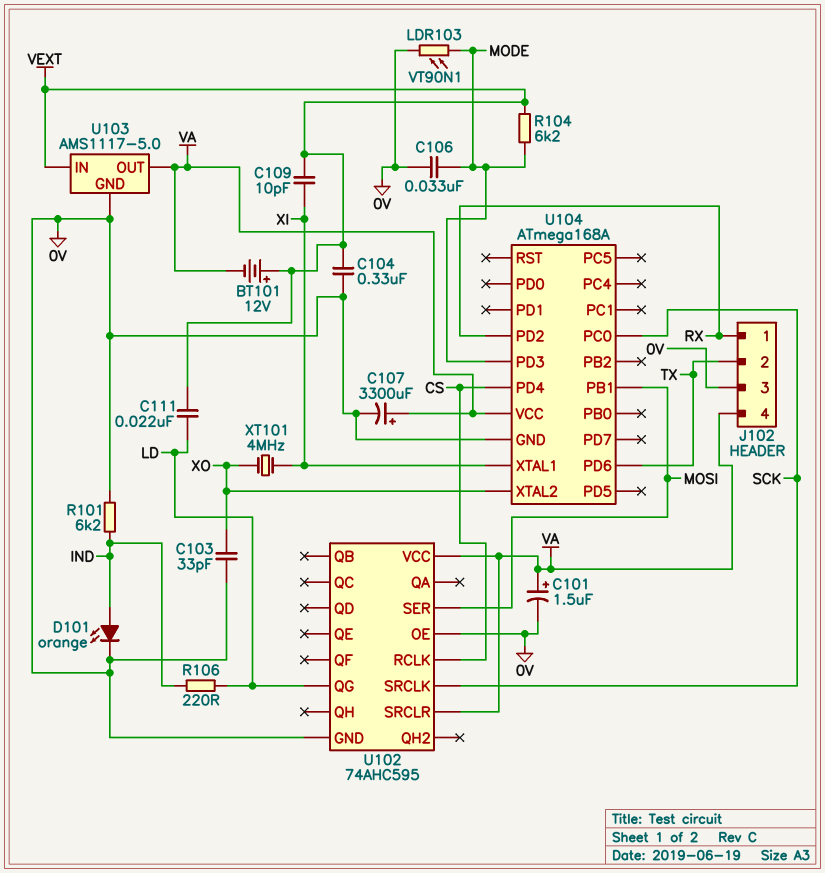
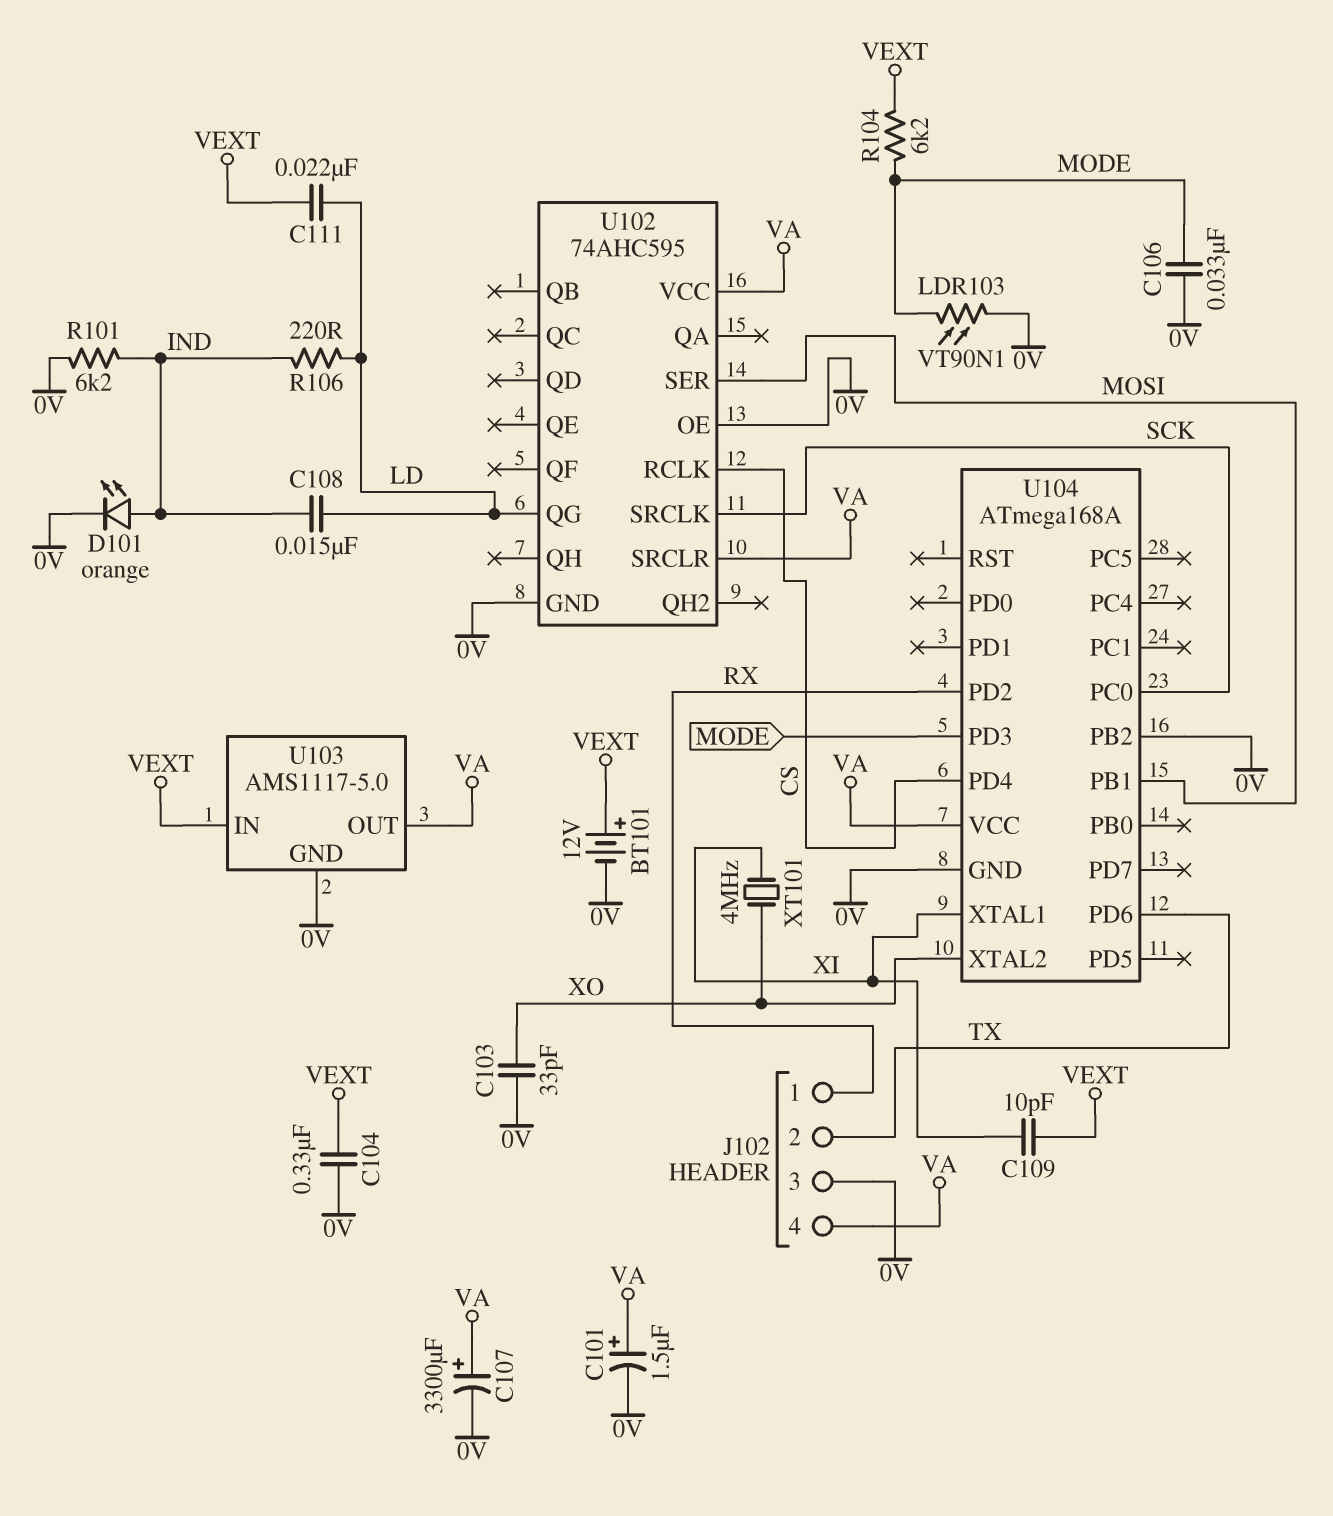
BT101: 12V (plus VEXT, minus VA) -> 12V (plus VEXT, minus 0V)
C108: none -> 15nF (IND, LD)
U104 pin PB2: none -> 0V

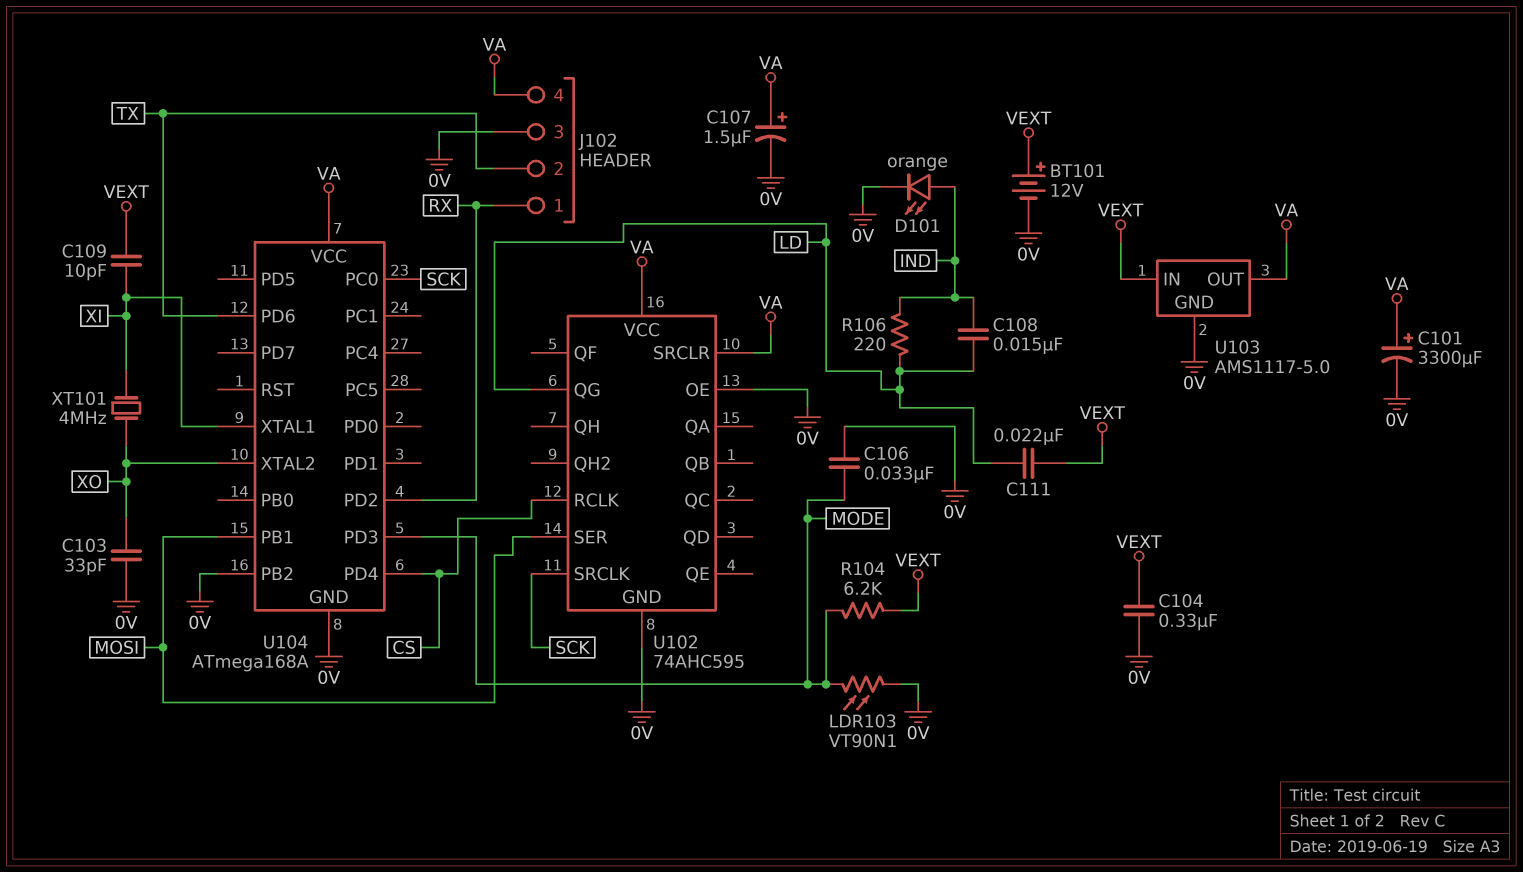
C101: 1.5uF (plus VA, minus 0V) -> 3300uF (plus VA, minus 0V)
C107: 3300uF (plus VA, minus 0V) -> 1.5uF (plus VA, minus 0V)
R101: 6.2k (0V, IND) -> none

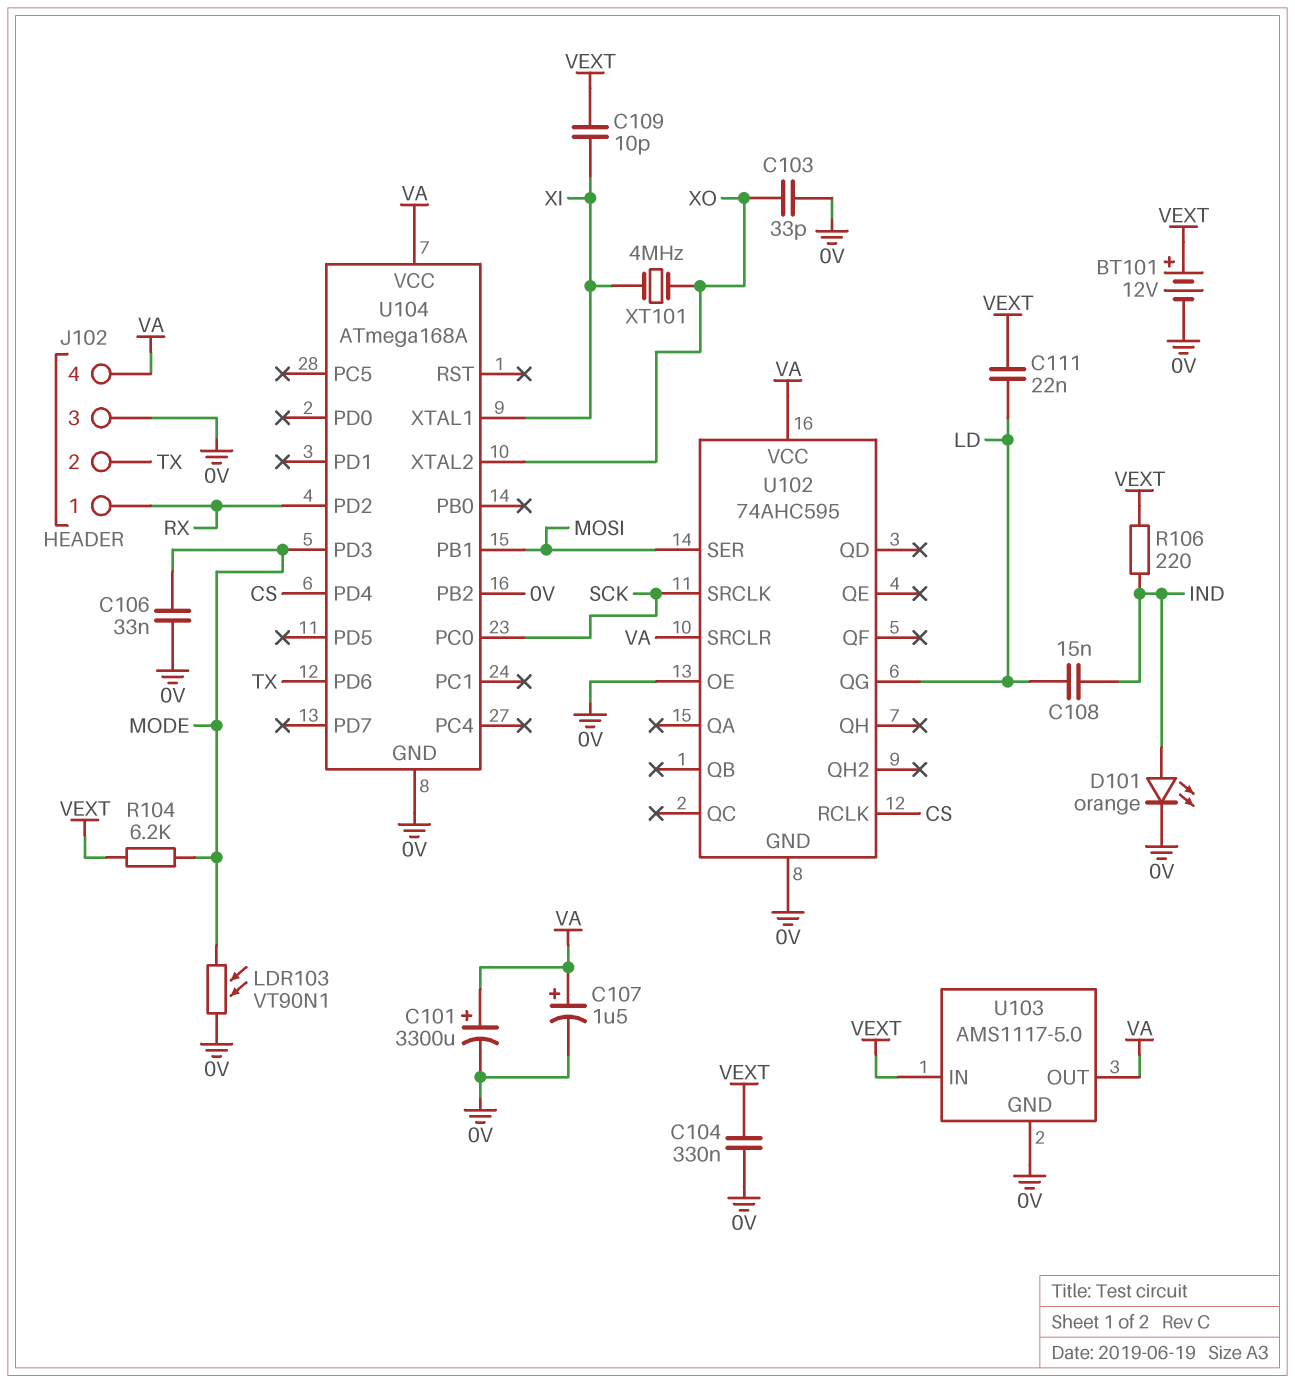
R106: 220 (IND, LD) -> 220 (IND, VEXT)

